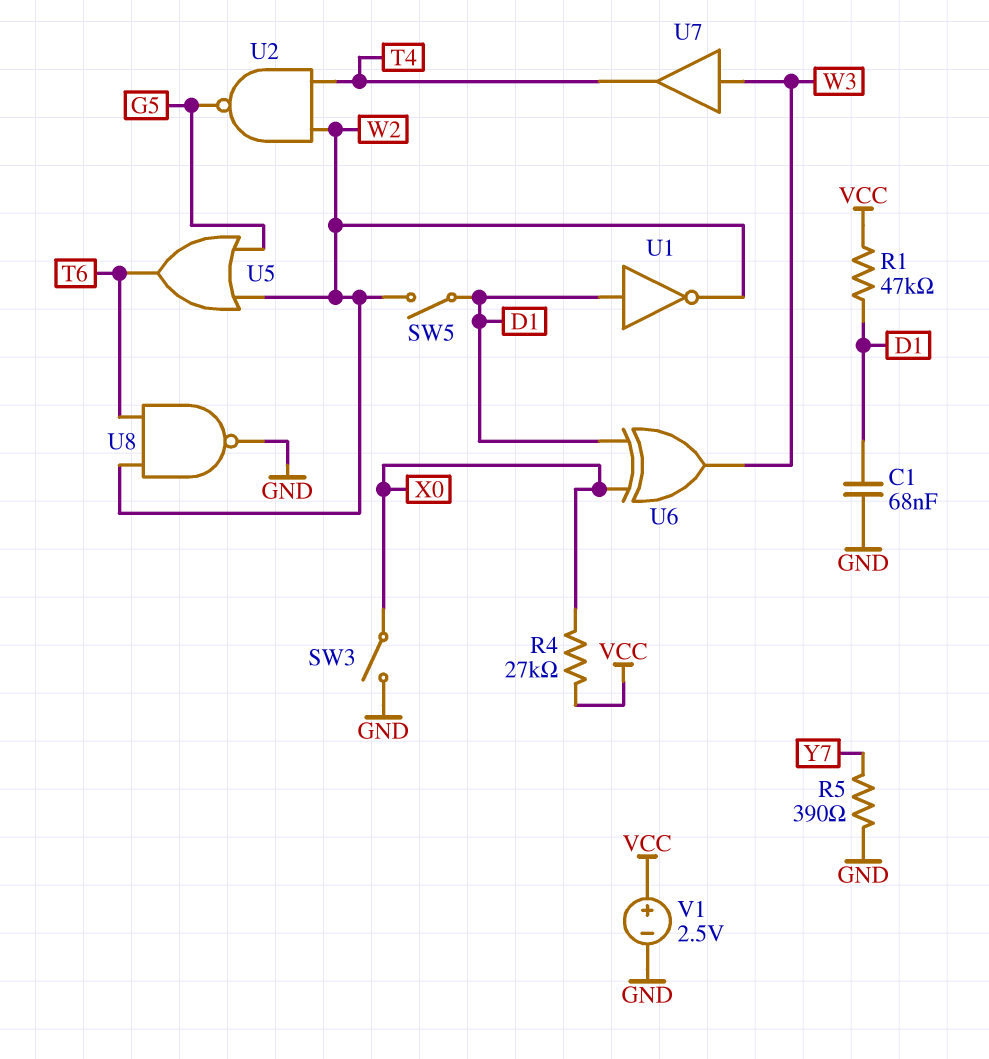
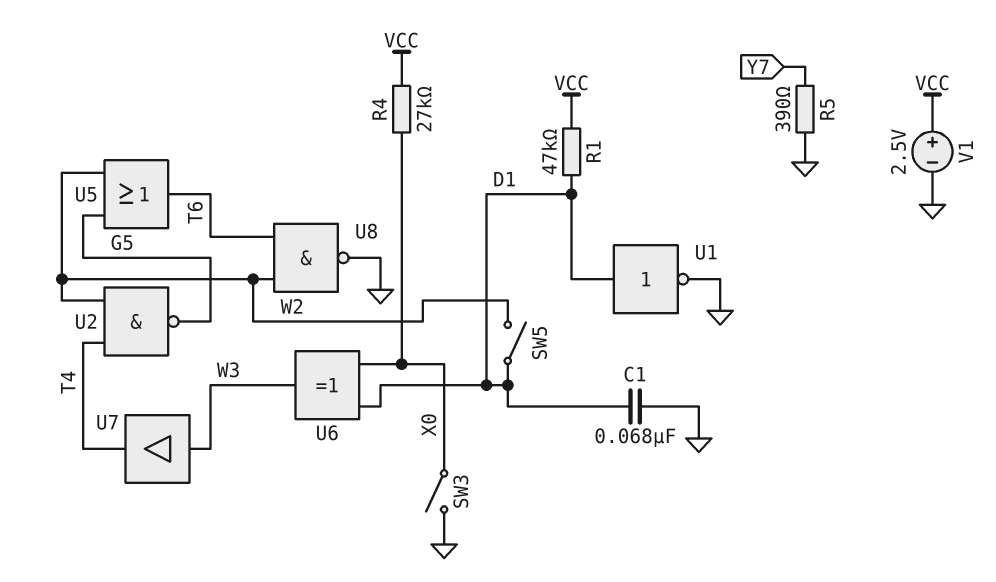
U1: NOT (in D1, out W2) -> NOT (in D1, out GND)

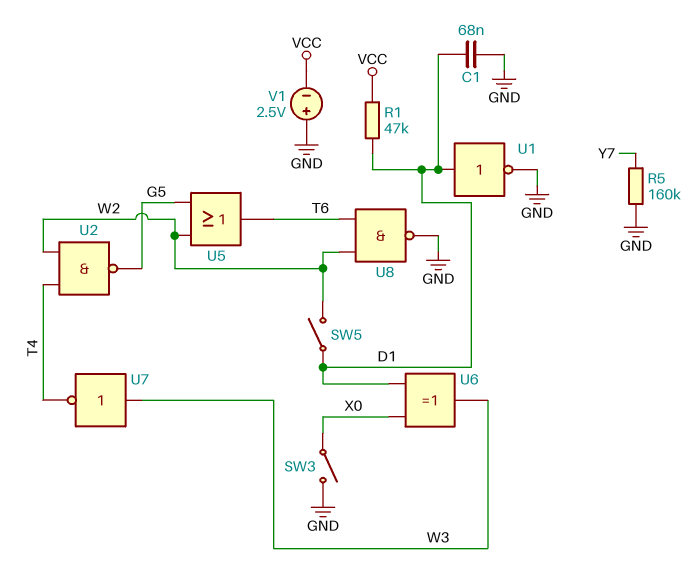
R4: 27k (VCC, X0) -> none
R5: 390 (GND, Y7) -> 160k (GND, Y7)
U7: buffer (in W3, out T4) -> NOT (in W3, out T4)
V1: 2.5V (plus VCC, minus GND) -> 2.5V (plus GND, minus VCC)

